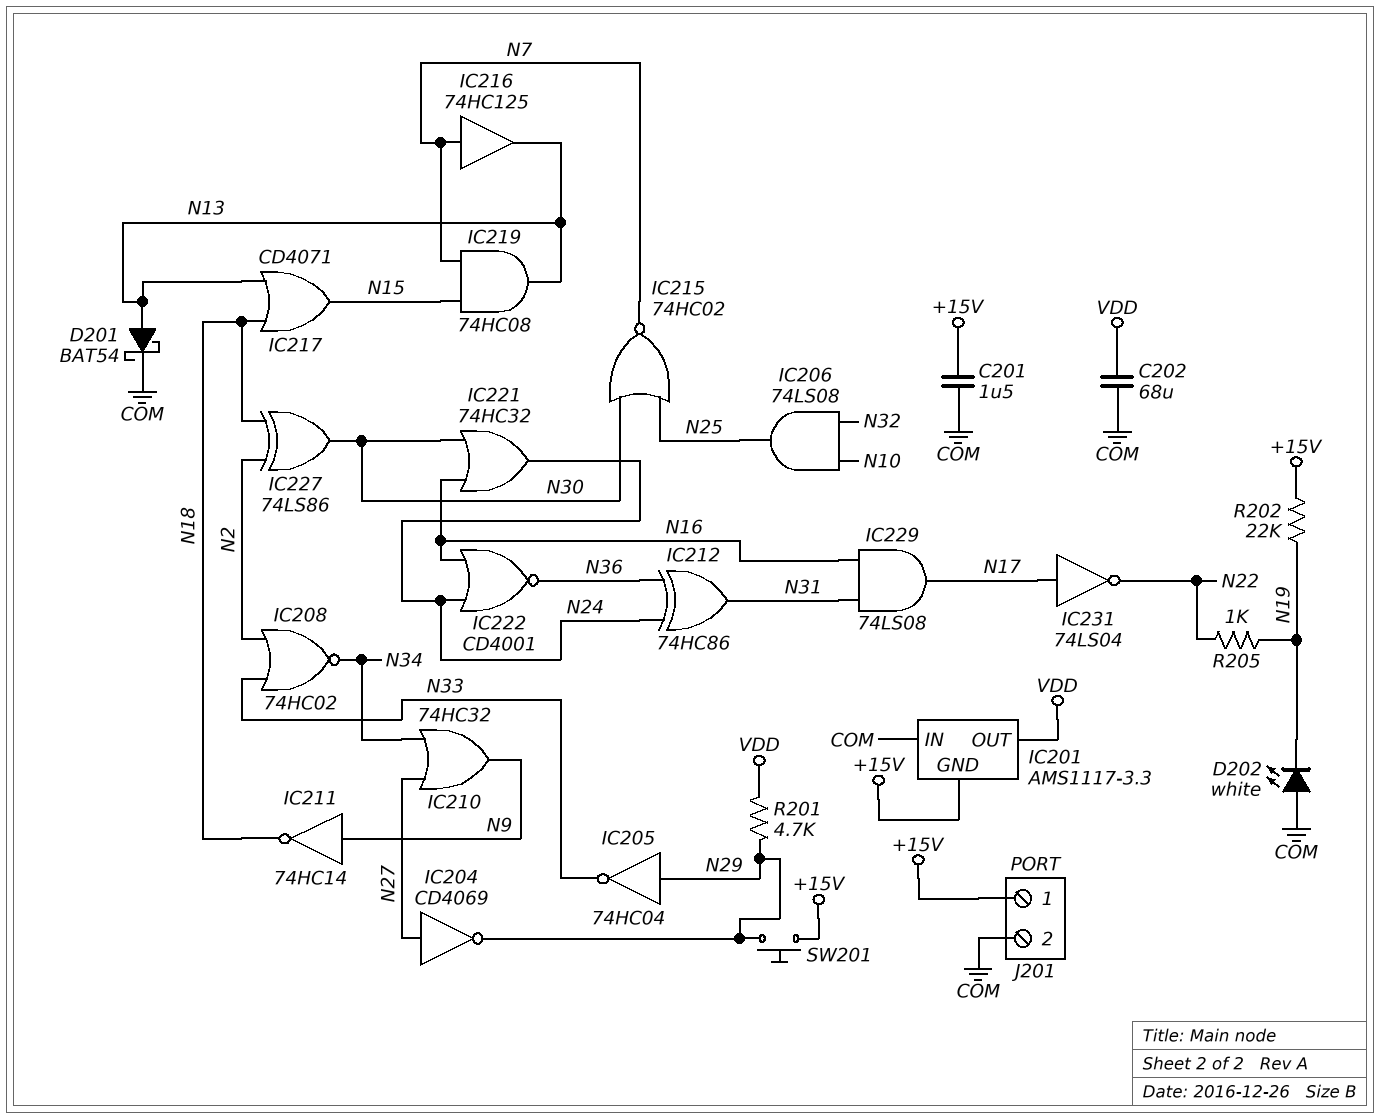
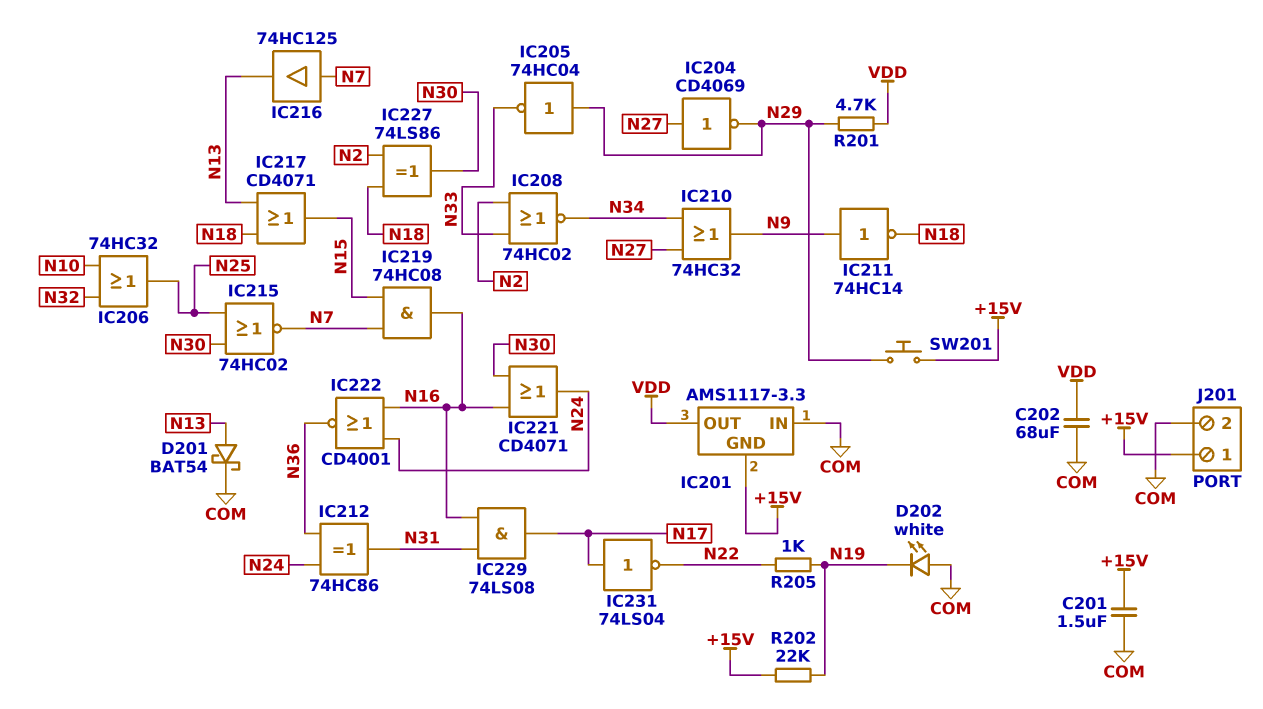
IC206: AND 74LS08 (in N10, in N32, out N25) -> OR 74HC32 (in N10, in N32, out N25)
IC219: AND 74HC08 (in N7, in N15, out N13) -> AND 74HC08 (in N7, in N15, out N16)
IC221: OR 74HC32 (in N16, in N30, out N24) -> OR CD4071 (in N16, in N30, out N24)

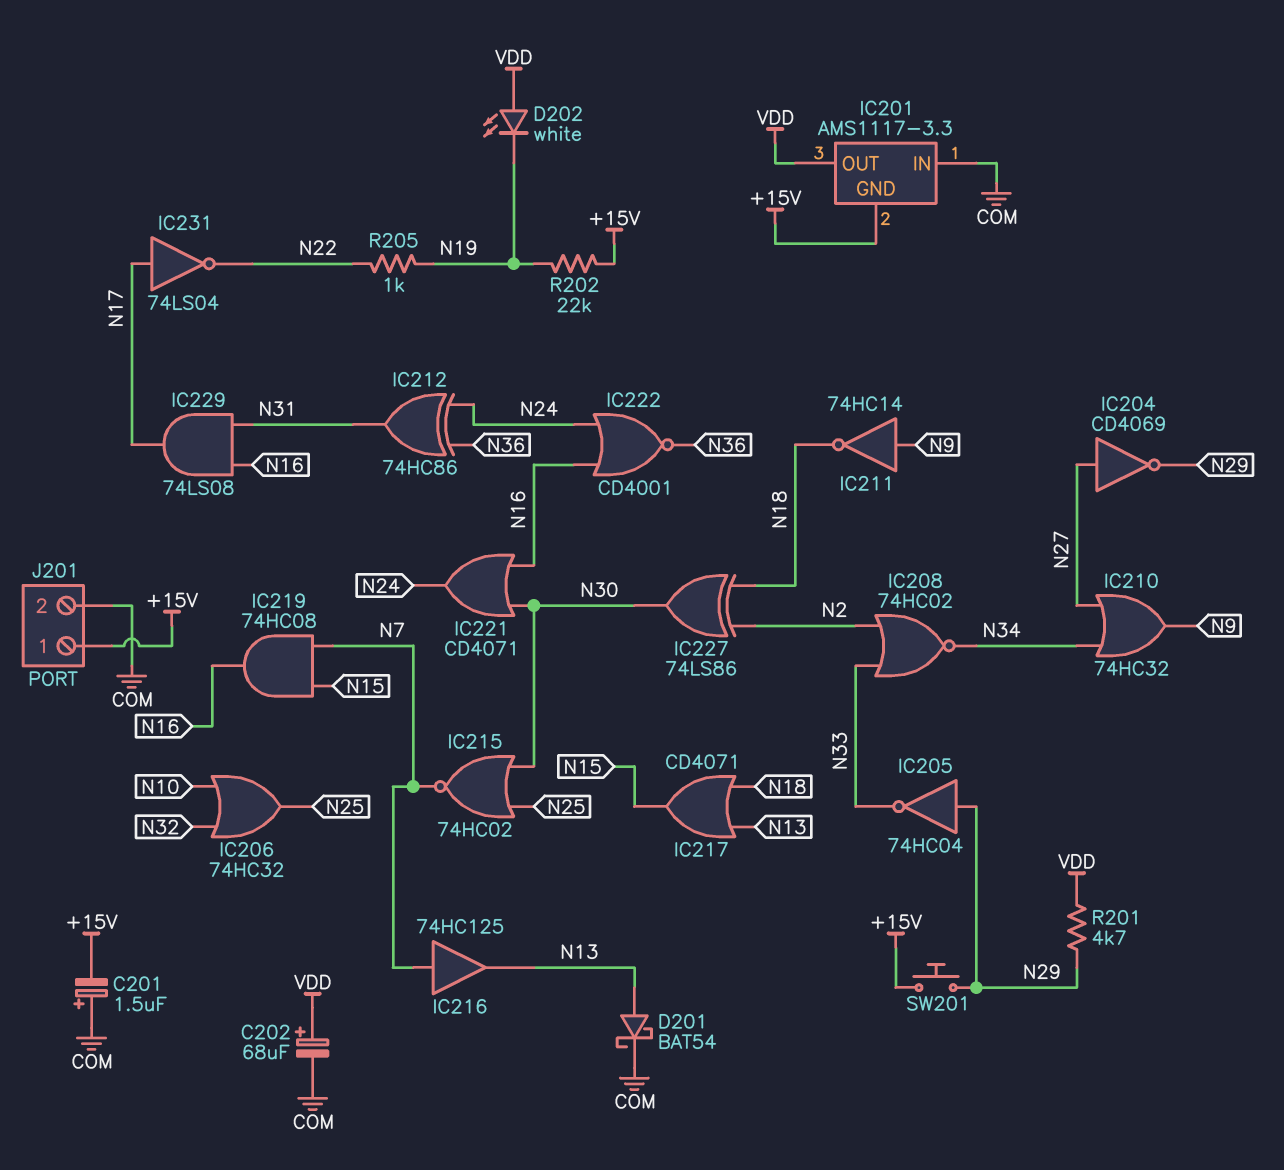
C201: 1.5uF (+15V, COM) -> 1.5uF (plus COM, minus +15V)
C202: 68uF (COM, VDD) -> 68uF (plus VDD, minus COM)
D202: LED white (A COM, K N19) -> LED white (A VDD, K N19)

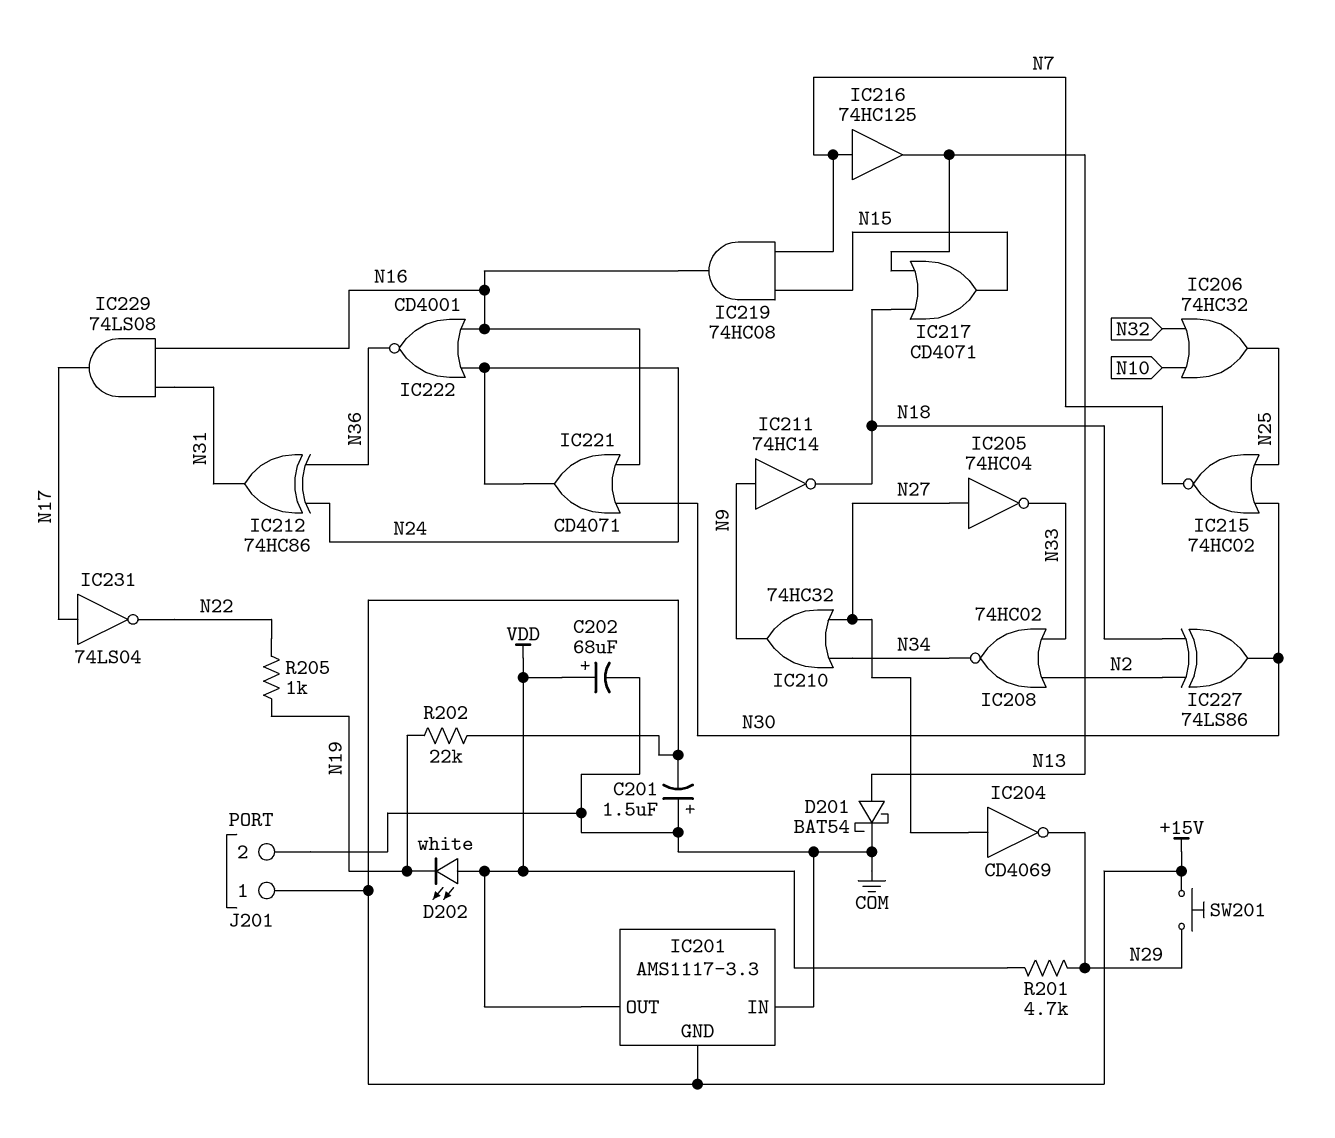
IC205: NOT 74HC04 (in N29, out N33) -> NOT 74HC04 (in N27, out N33)

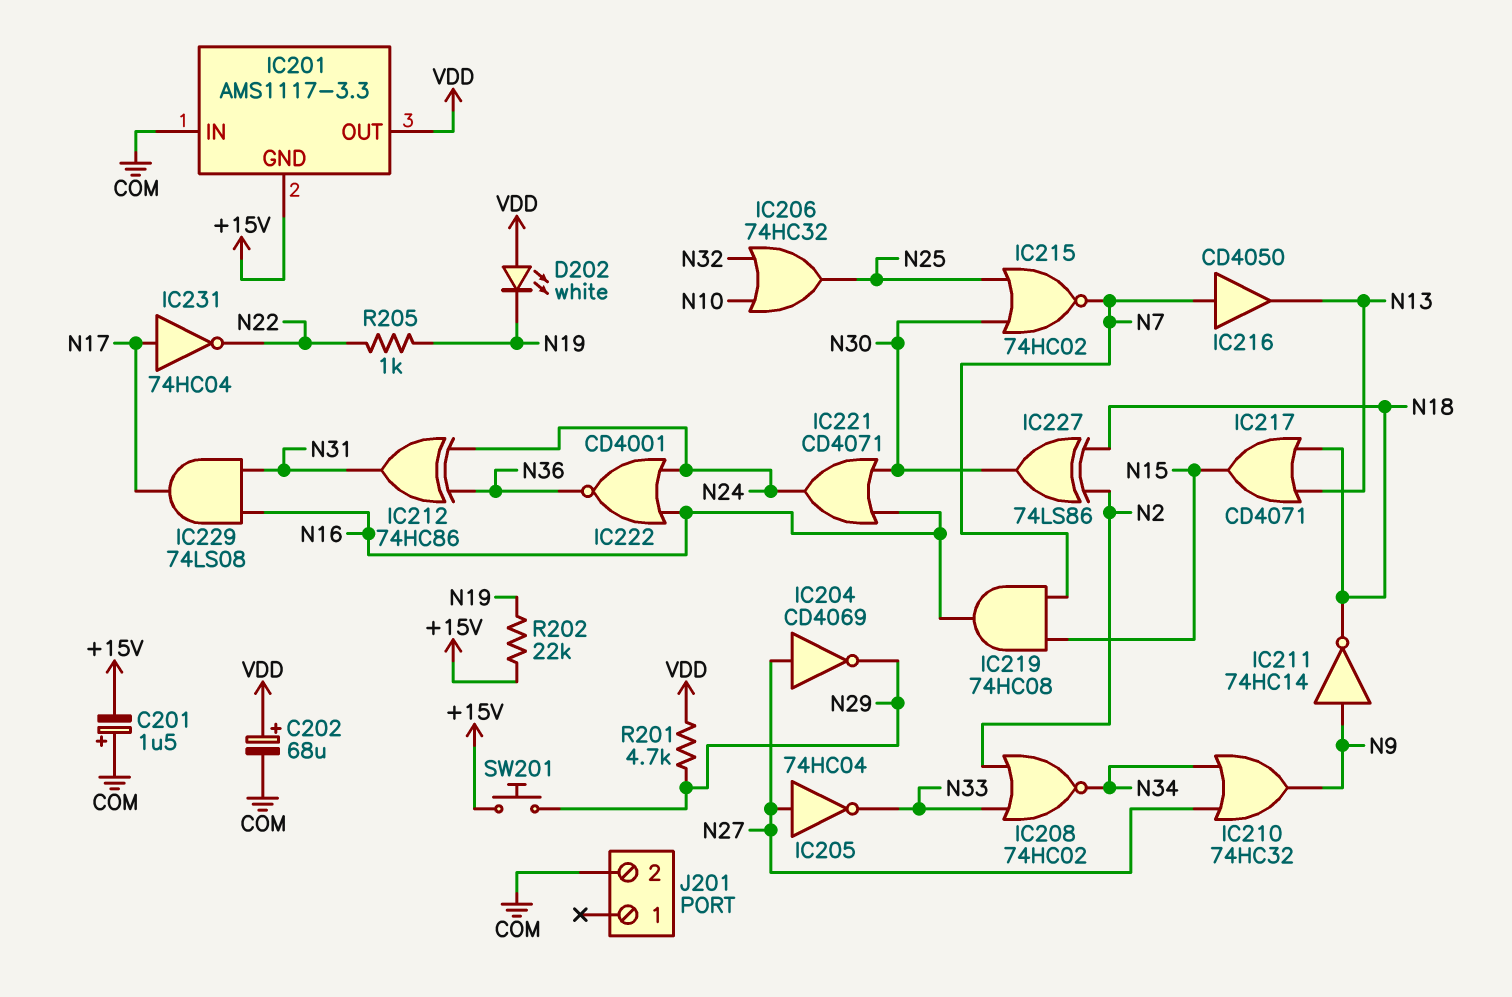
D201: schottky BAT54 (A N13, K COM) -> none
IC216: buffer 74HC125 (in N7, out N13) -> buffer CD4050 (in N7, out N13)
IC231: NOT 74LS04 (in N17, out N22) -> NOT 74HC04 (in N17, out N22)
J201 pin 1: +15V -> none

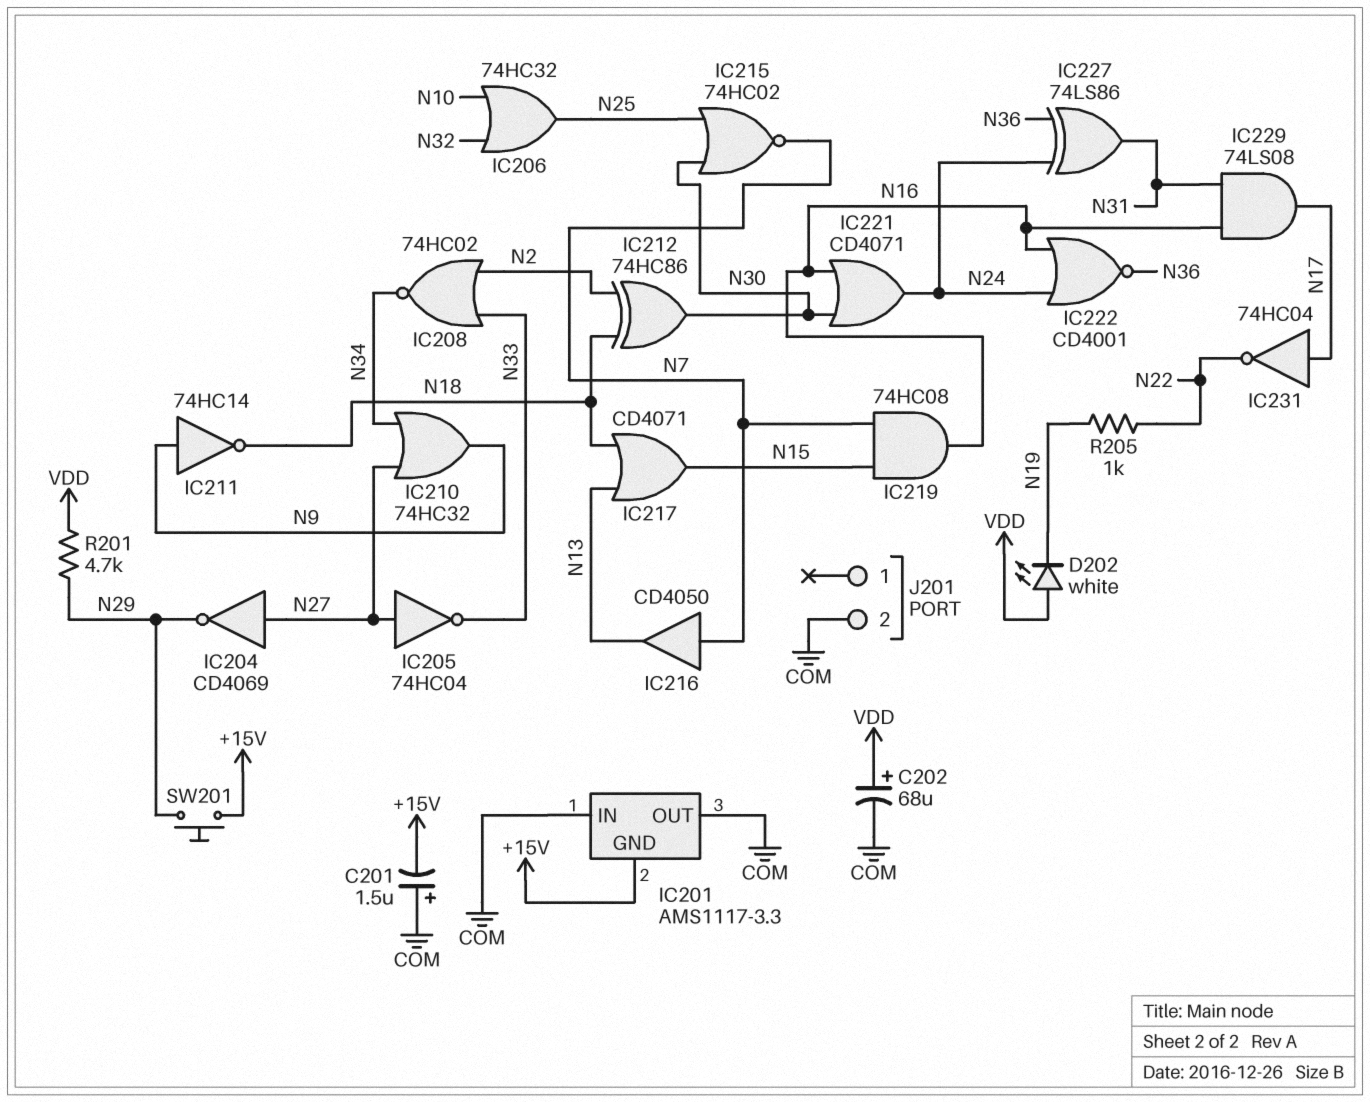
IC201 pin OUT: VDD -> COM
IC212: XOR 74HC86 (in N24, in N36, out N31) -> XOR 74HC86 (in N2, in N18, out N30)
IC227: XOR 74LS86 (in N2, in N18, out N30) -> XOR 74LS86 (in N24, in N36, out N31)
R202: 22k (+15V, N19) -> none

